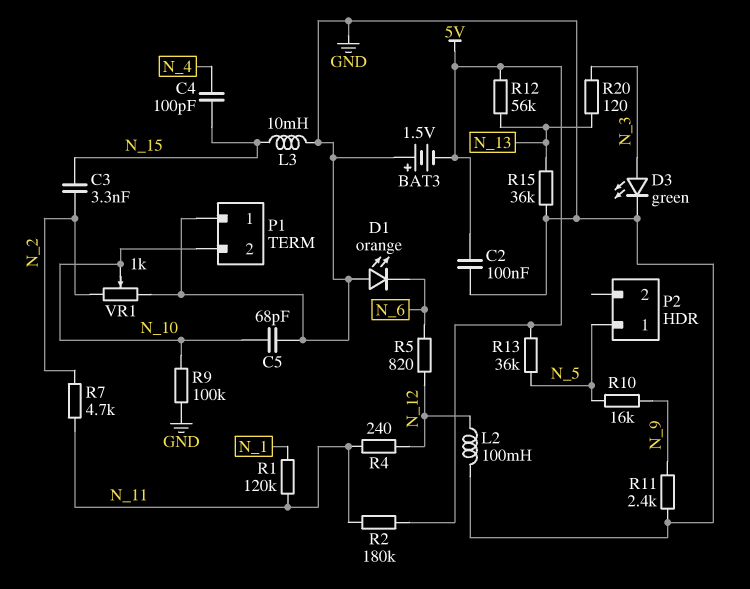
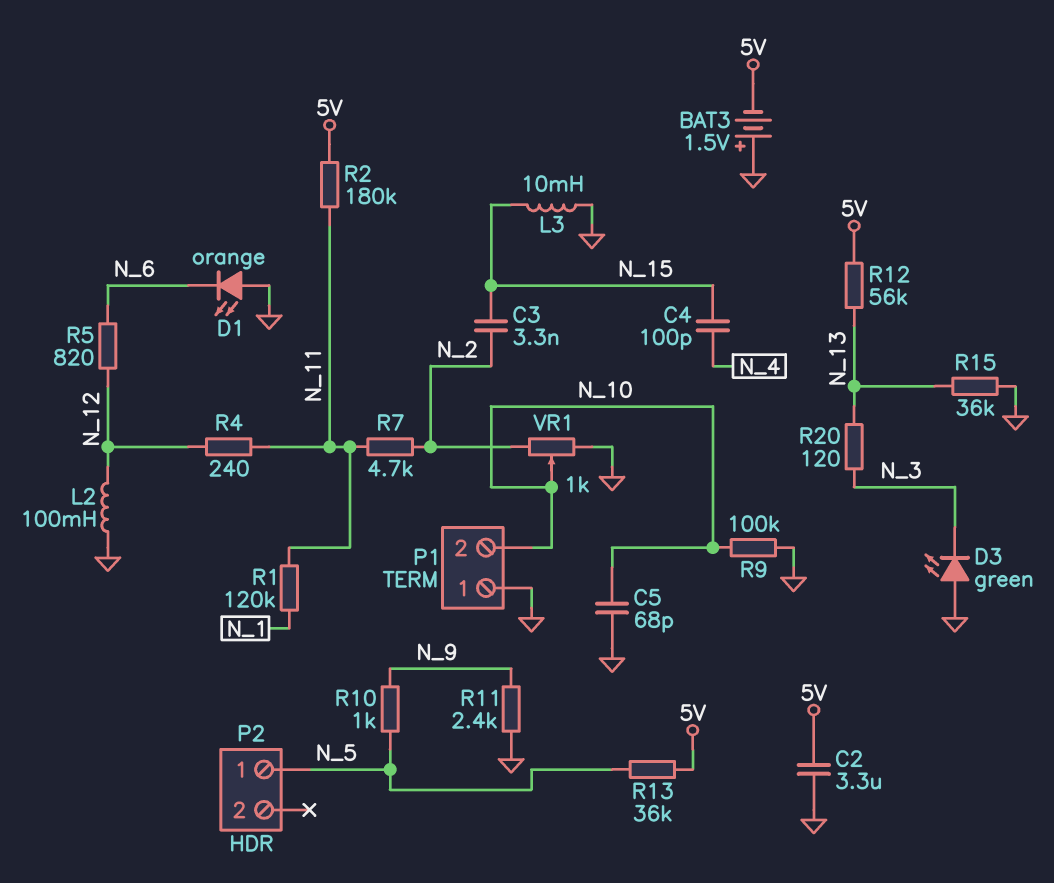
C2: 100nF (5V, GND) -> 3.3uF (5V, GND)
D3: LED green (A N_3, K GND) -> LED green (A GND, K N_3)
R10: 16k (N_5, N_9) -> 1k (N_5, N_9)

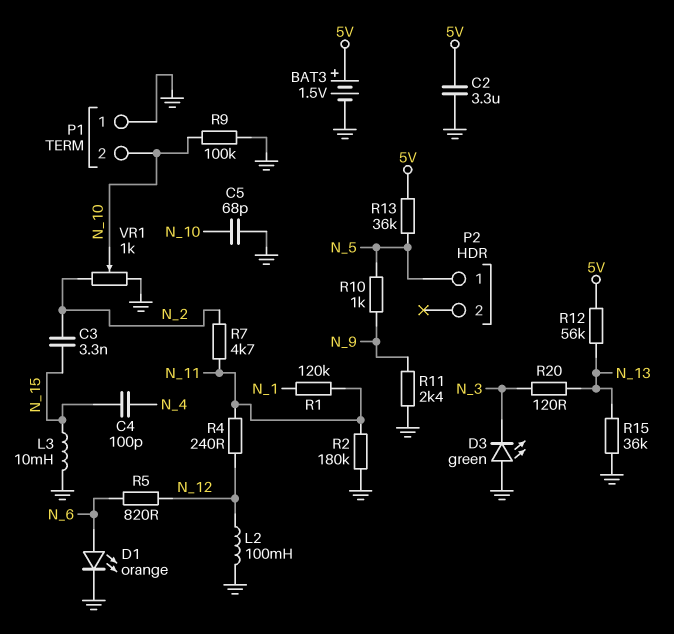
BAT3: 1.5V (plus GND, minus 5V) -> 1.5V (plus 5V, minus GND)
D1: LED orange (A GND, K N_6) -> LED orange (A N_6, K GND)
R2: 180k (5V, N_11) -> 180k (GND, N_11)

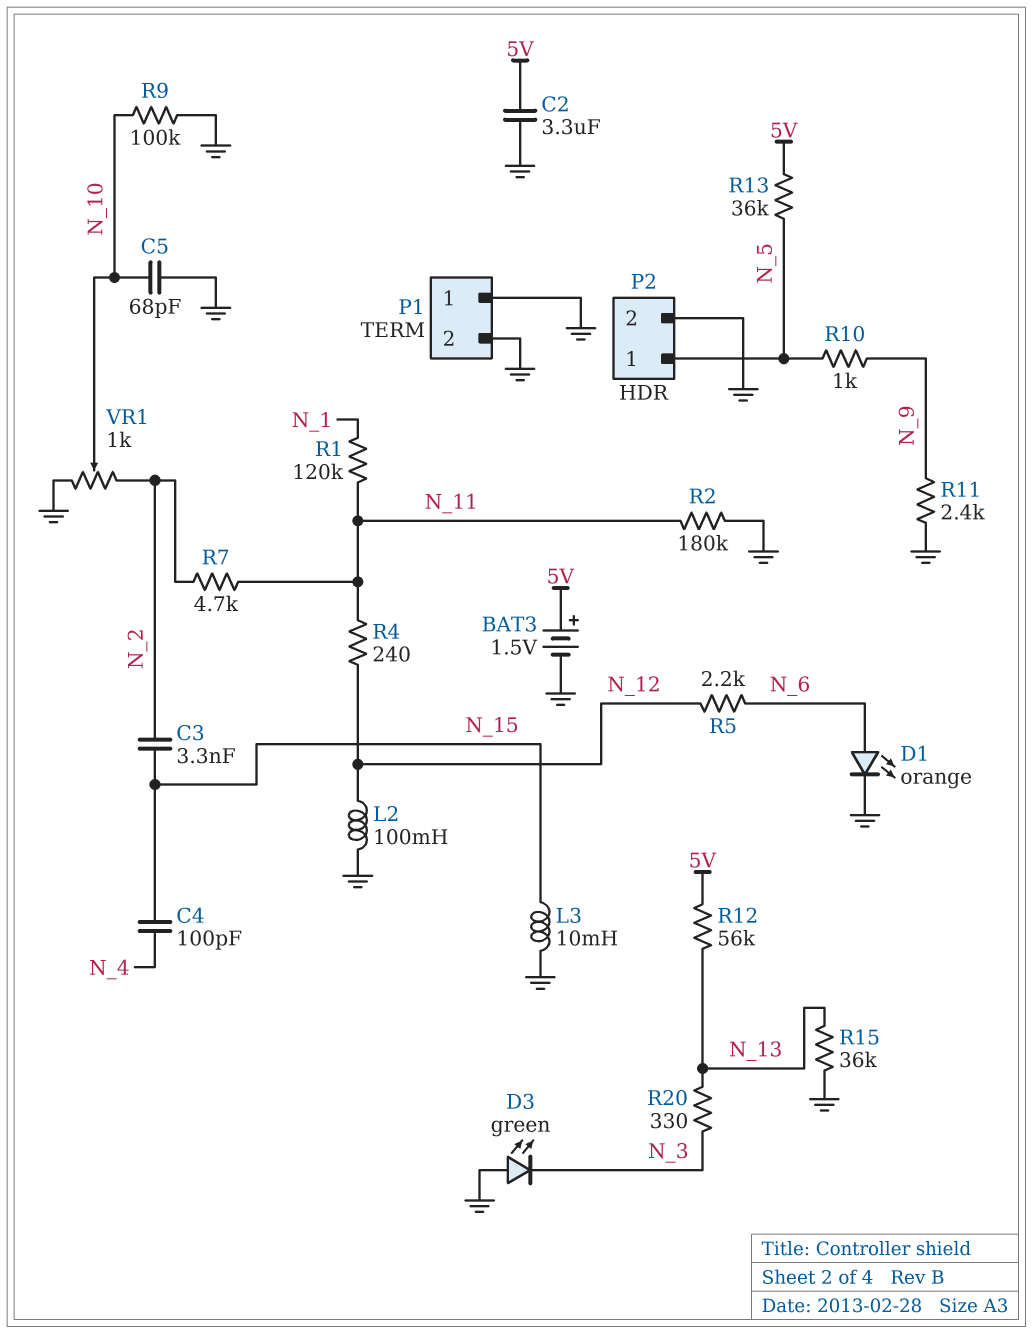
P1 pin 2: N_10 -> GND
P2 pin 2: none -> GND
R5: 820 (N_6, N_12) -> 2.2k (N_6, N_12)
R20: 120 (N_3, N_13) -> 330 (N_3, N_13)

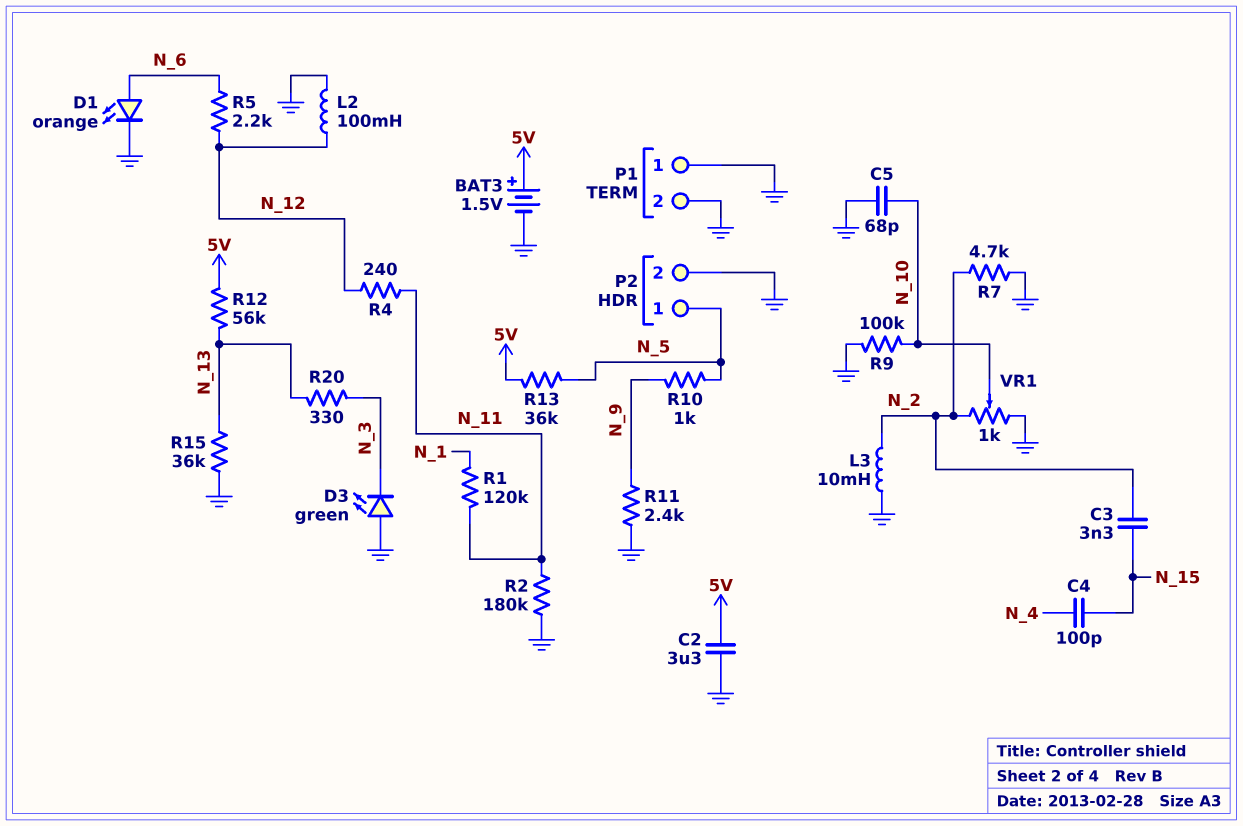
L3: 10mH (GND, N_15) -> 10mH (GND, N_2)
R7: 4.7k (N_2, N_11) -> 4.7k (GND, N_2)

